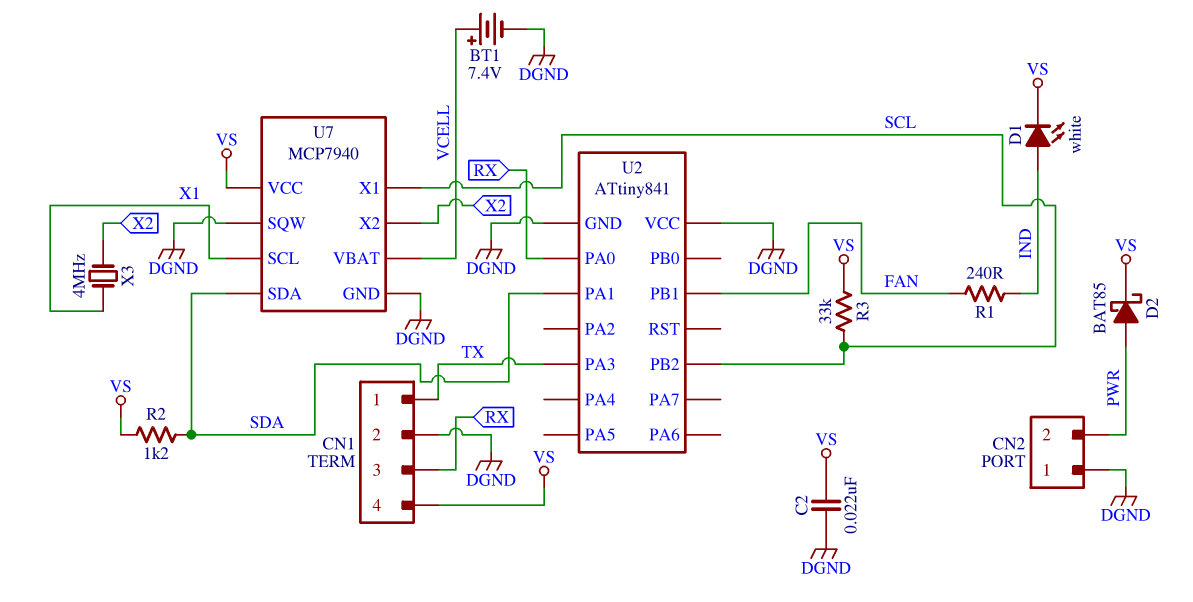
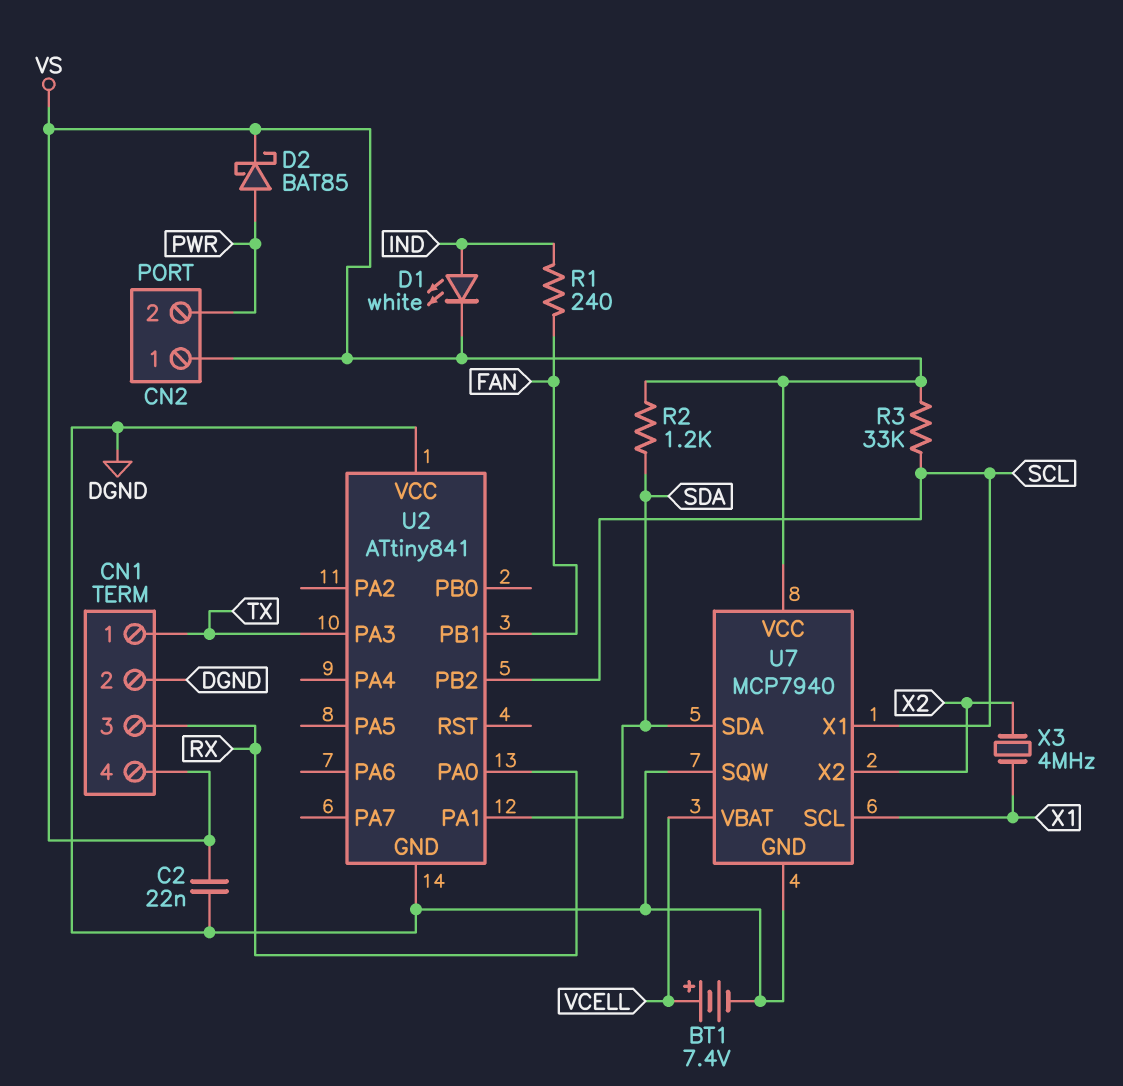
CN2 pin 1: DGND -> VS

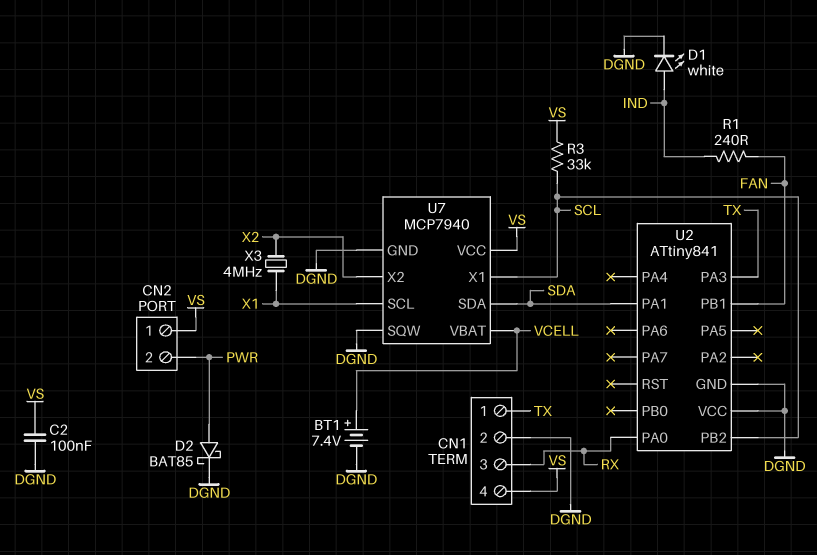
C2: 22nF (DGND, VS) -> 100nF (DGND, VS)
D1: LED white (A IND, K VS) -> LED white (A IND, K DGND)
D2: schottky BAT85 (A PWR, K VS) -> schottky BAT85 (A PWR, K DGND)
R2: 1.2k (SDA, VS) -> none

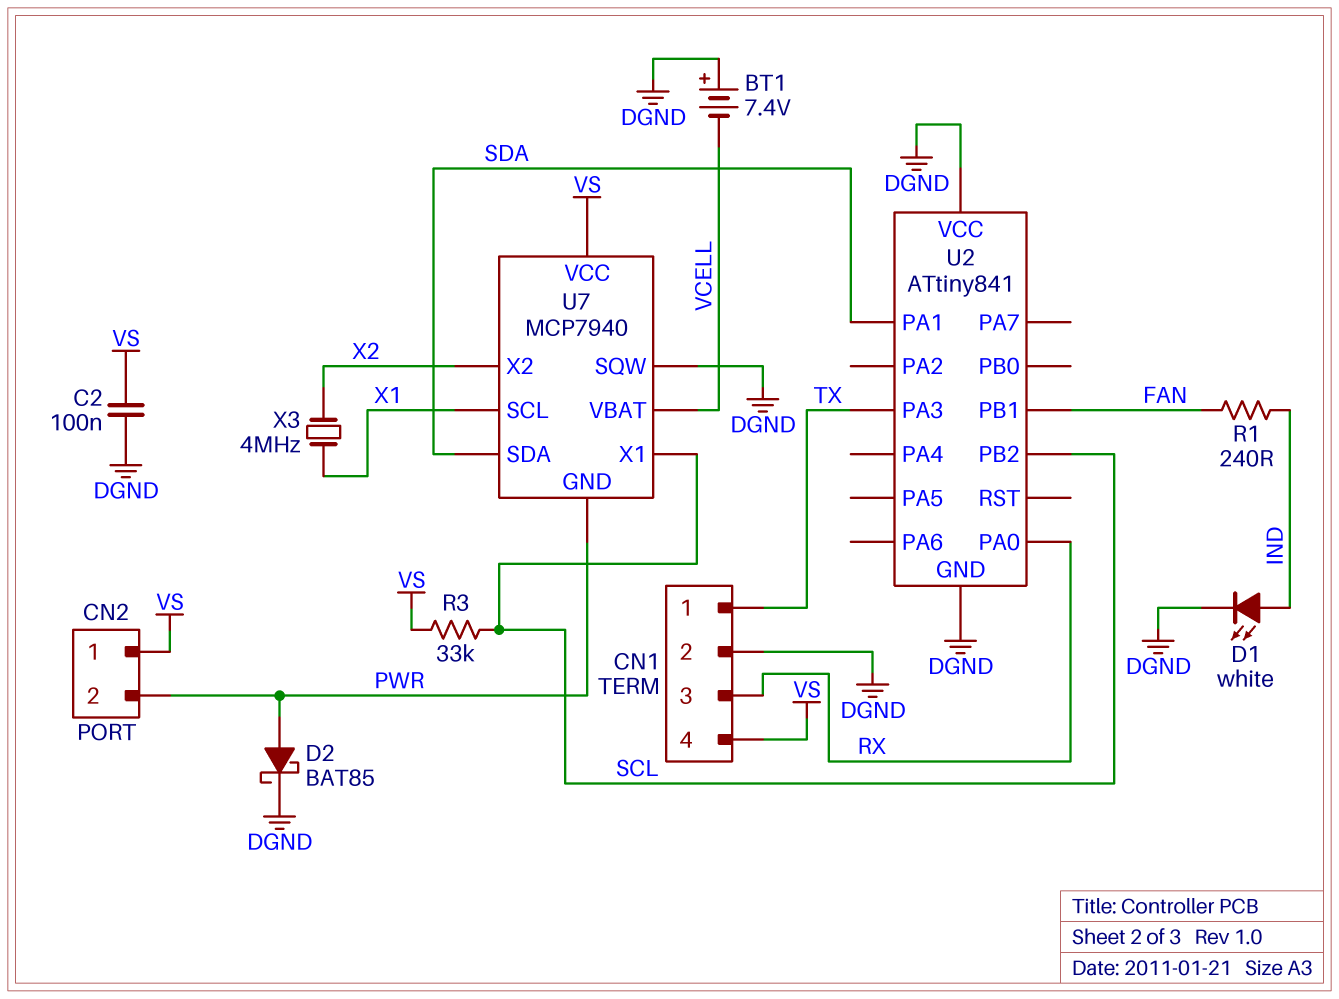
BT1: 7.4V (plus VCELL, minus DGND) -> 7.4V (plus DGND, minus VCELL)
U7 pin GND: DGND -> PWR

